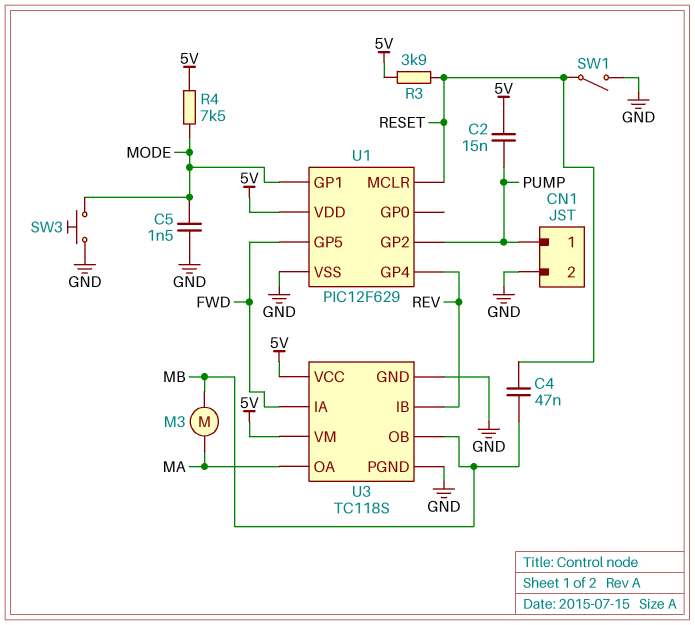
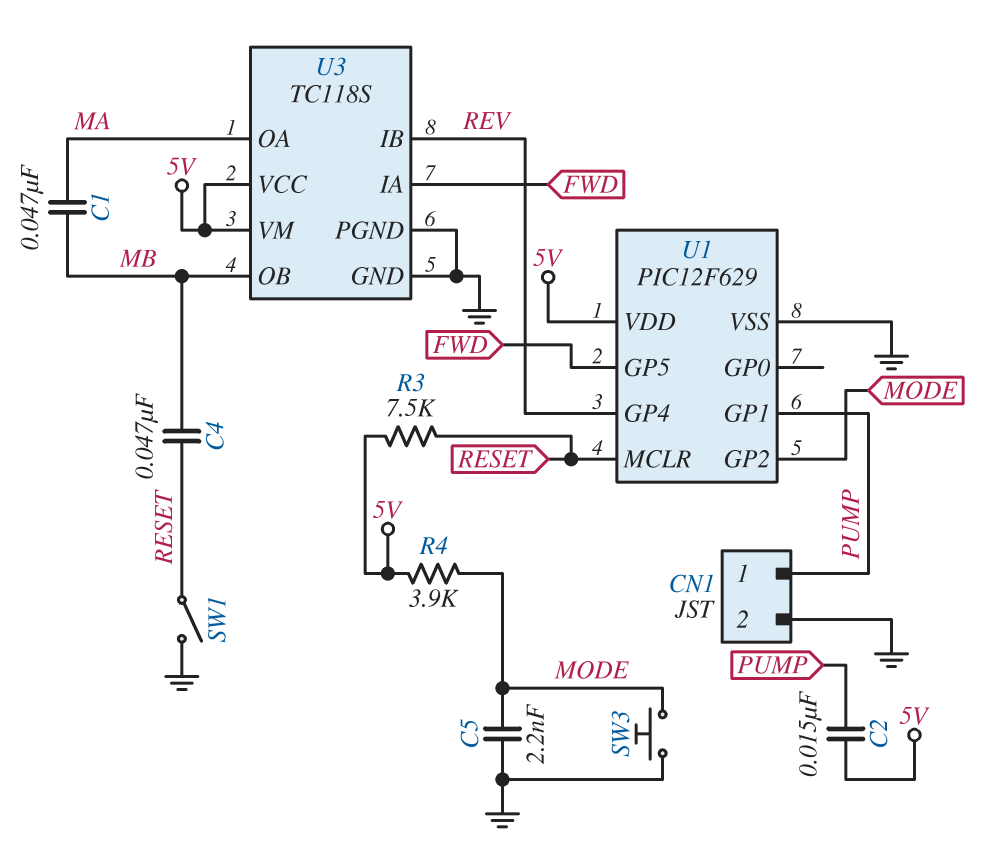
C1: none -> 47nF (MA, MB)
C5: 1.5nF (GND, MODE) -> 2.2nF (GND, MODE)
M3: motor (MA, MB) -> none
R3: 3.9k (5V, RESET) -> 7.5k (5V, RESET)
R4: 7.5k (5V, MODE) -> 3.9k (5V, MODE)
U1 pin GP1: MODE -> PUMP
U1 pin GP2: PUMP -> MODE

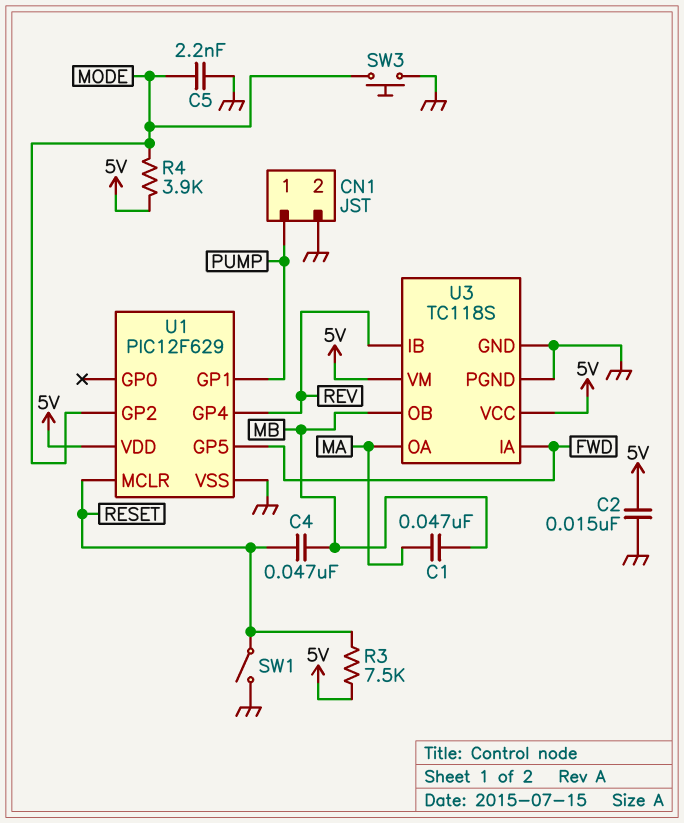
C2: 15nF (5V, PUMP) -> 15nF (5V, GND)

